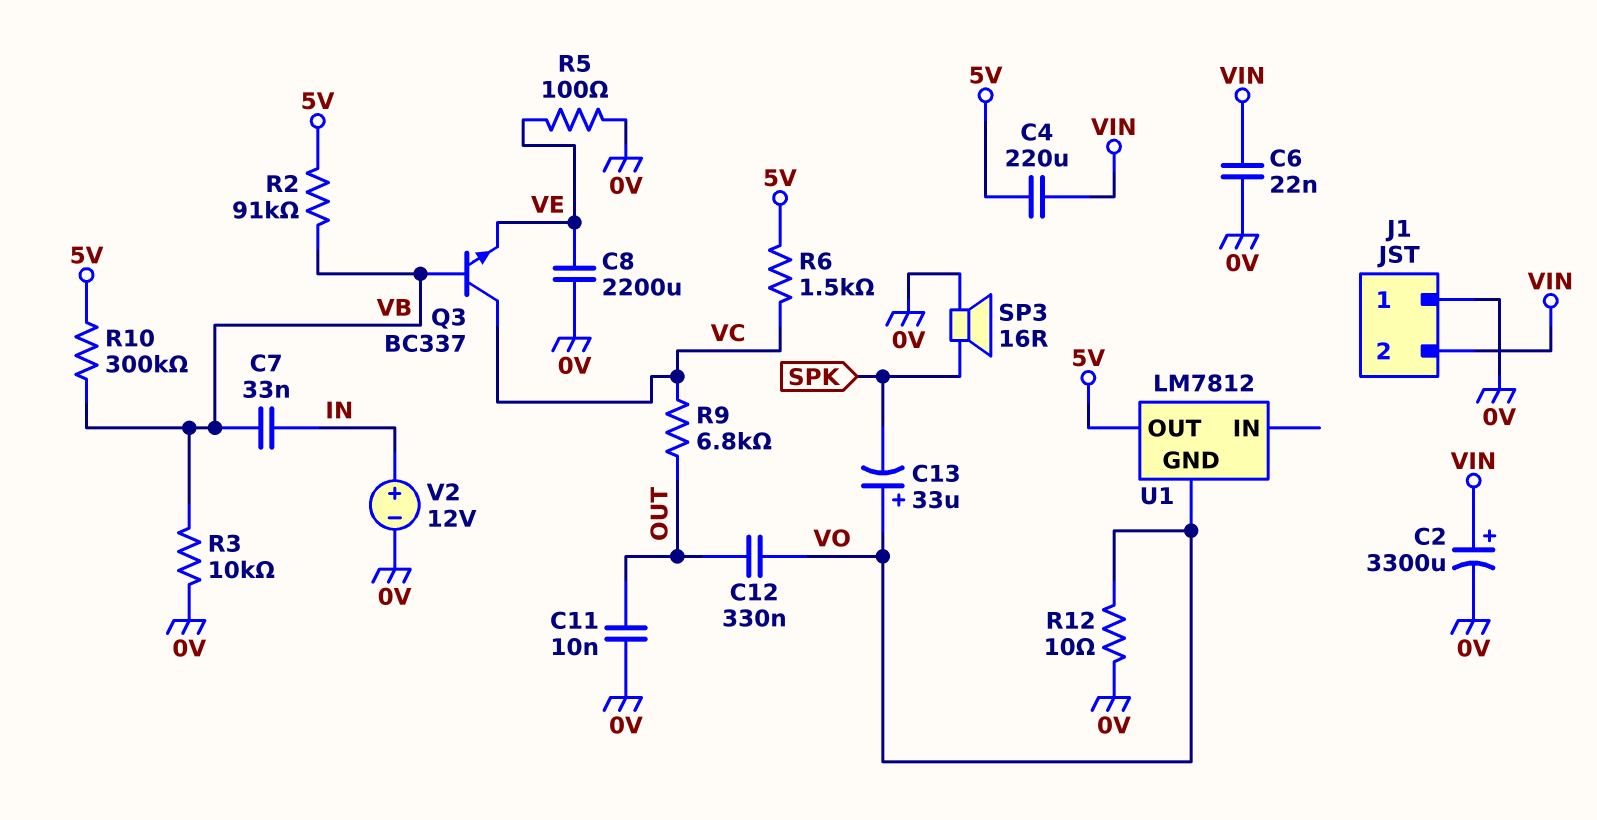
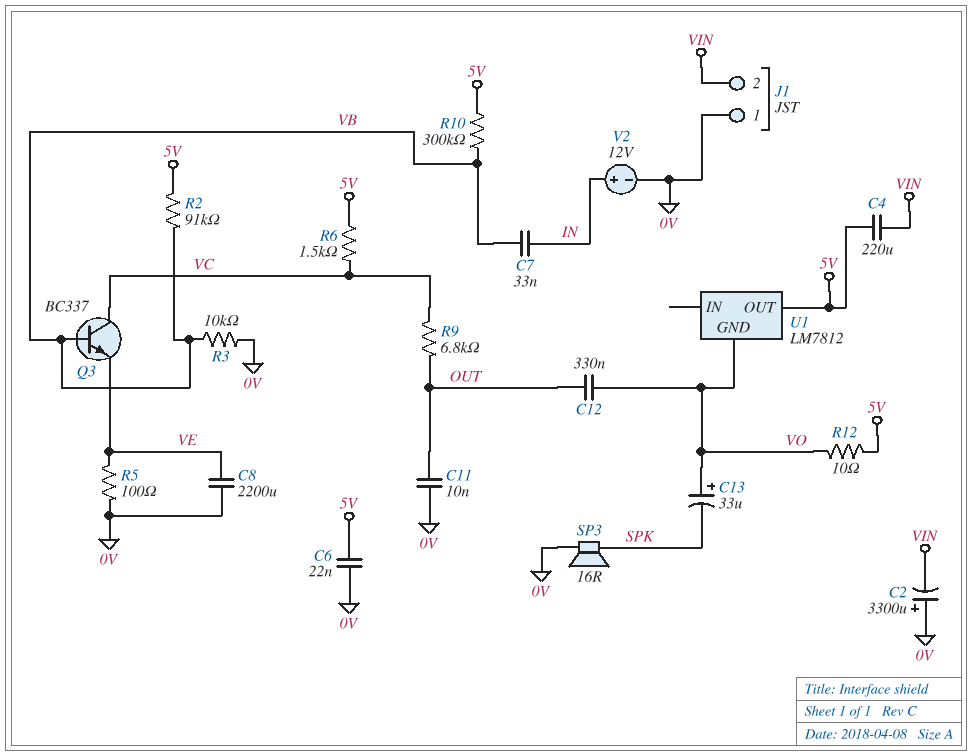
C2: 3300uF (plus VIN, minus 0V) -> 3300uF (plus 0V, minus VIN)
C6: 22nF (0V, VIN) -> 22nF (0V, 5V)
R12: 10 (0V, VO) -> 10 (5V, VO)

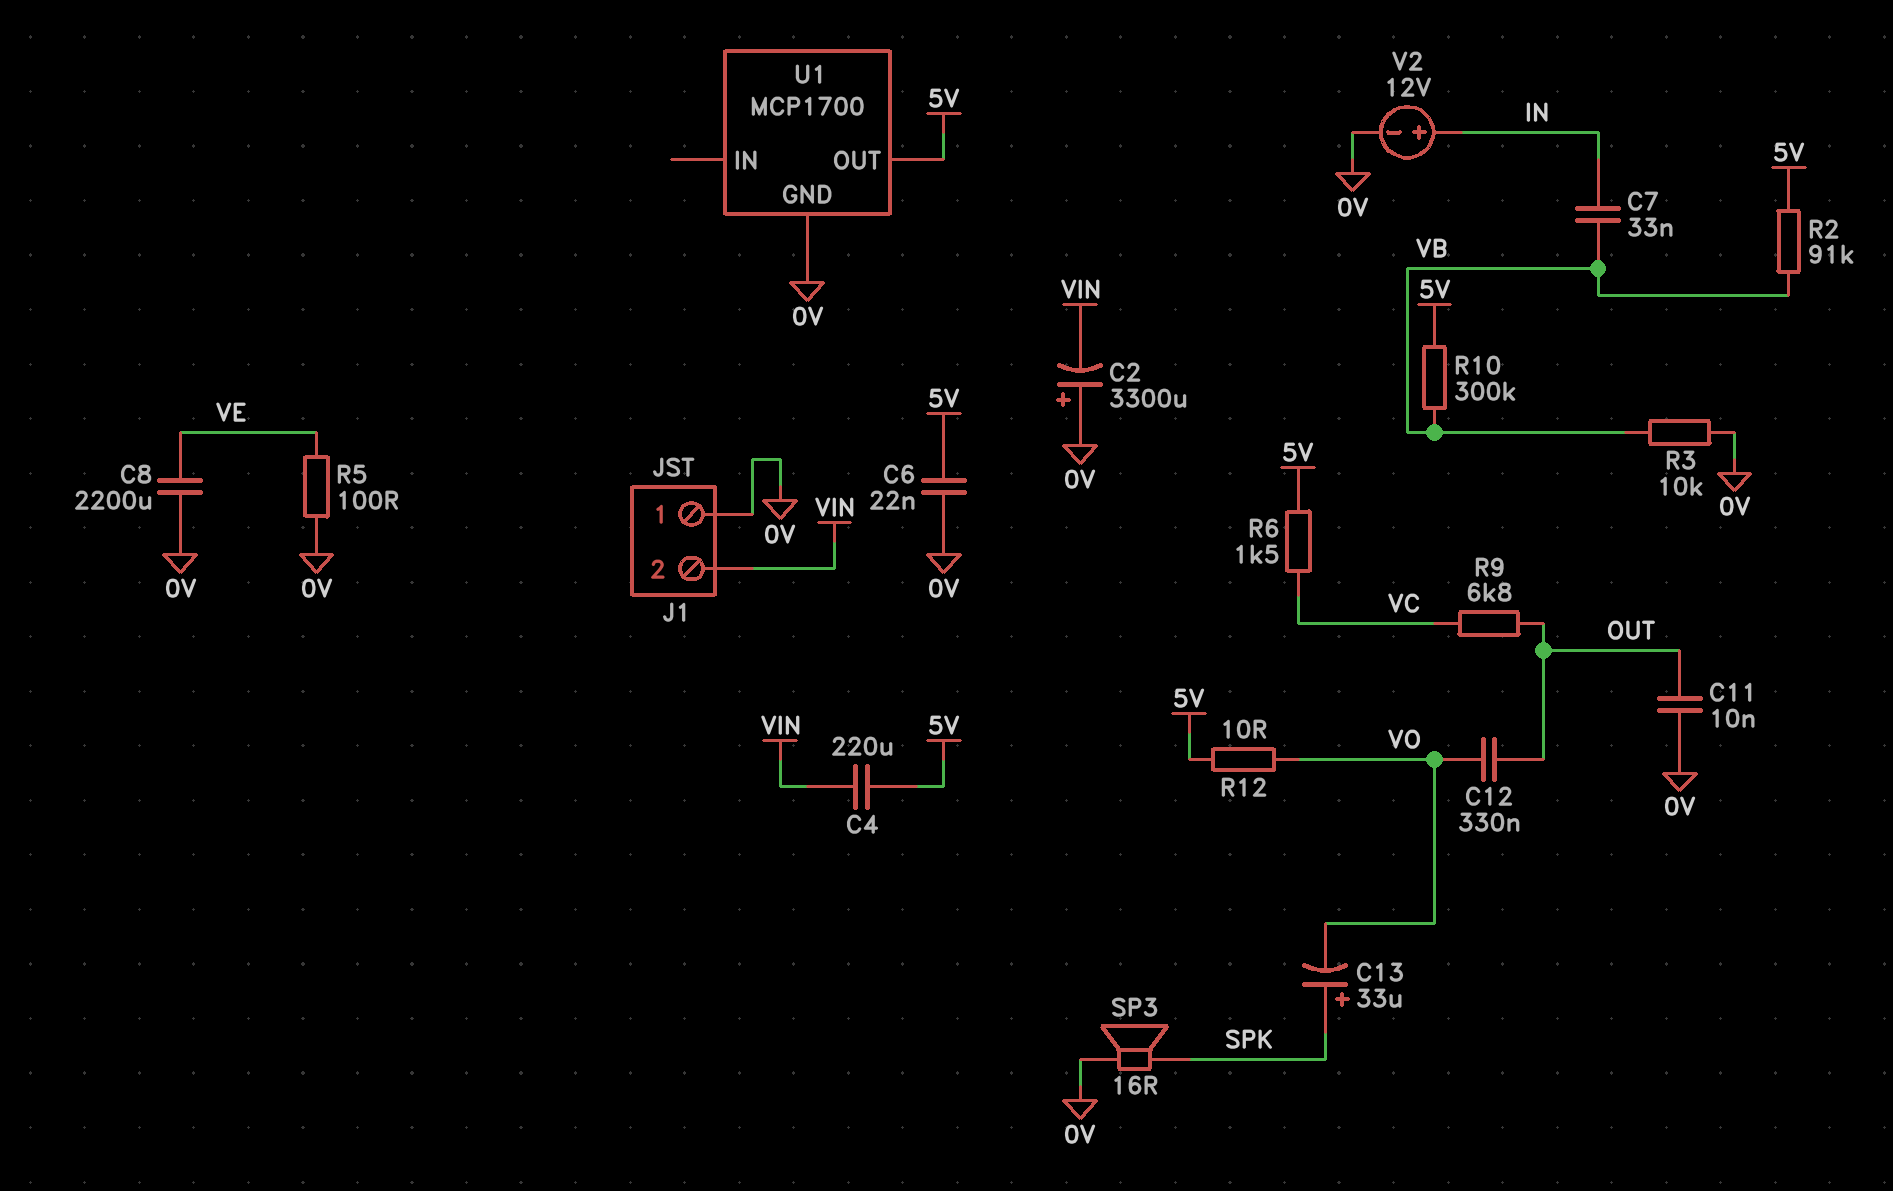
C13: 33uF (plus VO, minus SPK) -> 33uF (plus SPK, minus VO)
Q3: NPN BC337 (B VB, C VC, E VE) -> none
U1: LM7812 -> MCP1700
U1 pin GND: VO -> 0V

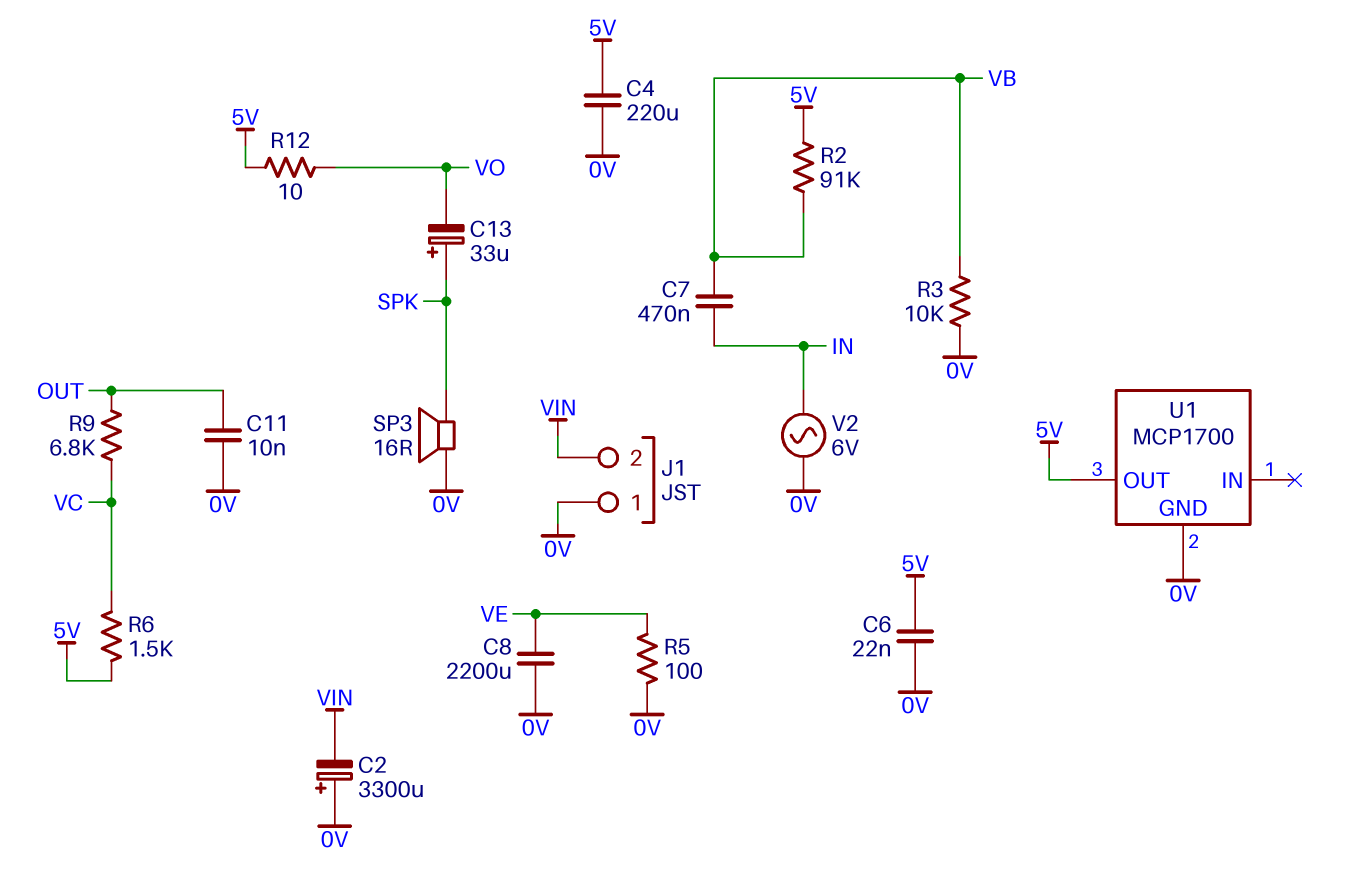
C4: 220uF (5V, VIN) -> 220uF (0V, 5V)
C7: 33nF (IN, VB) -> 470nF (IN, VB)
C12: 330nF (OUT, VO) -> none
R10: 300k (5V, VB) -> none
V2: 12V (plus IN, minus 0V) -> AC 6V (0V, IN)

